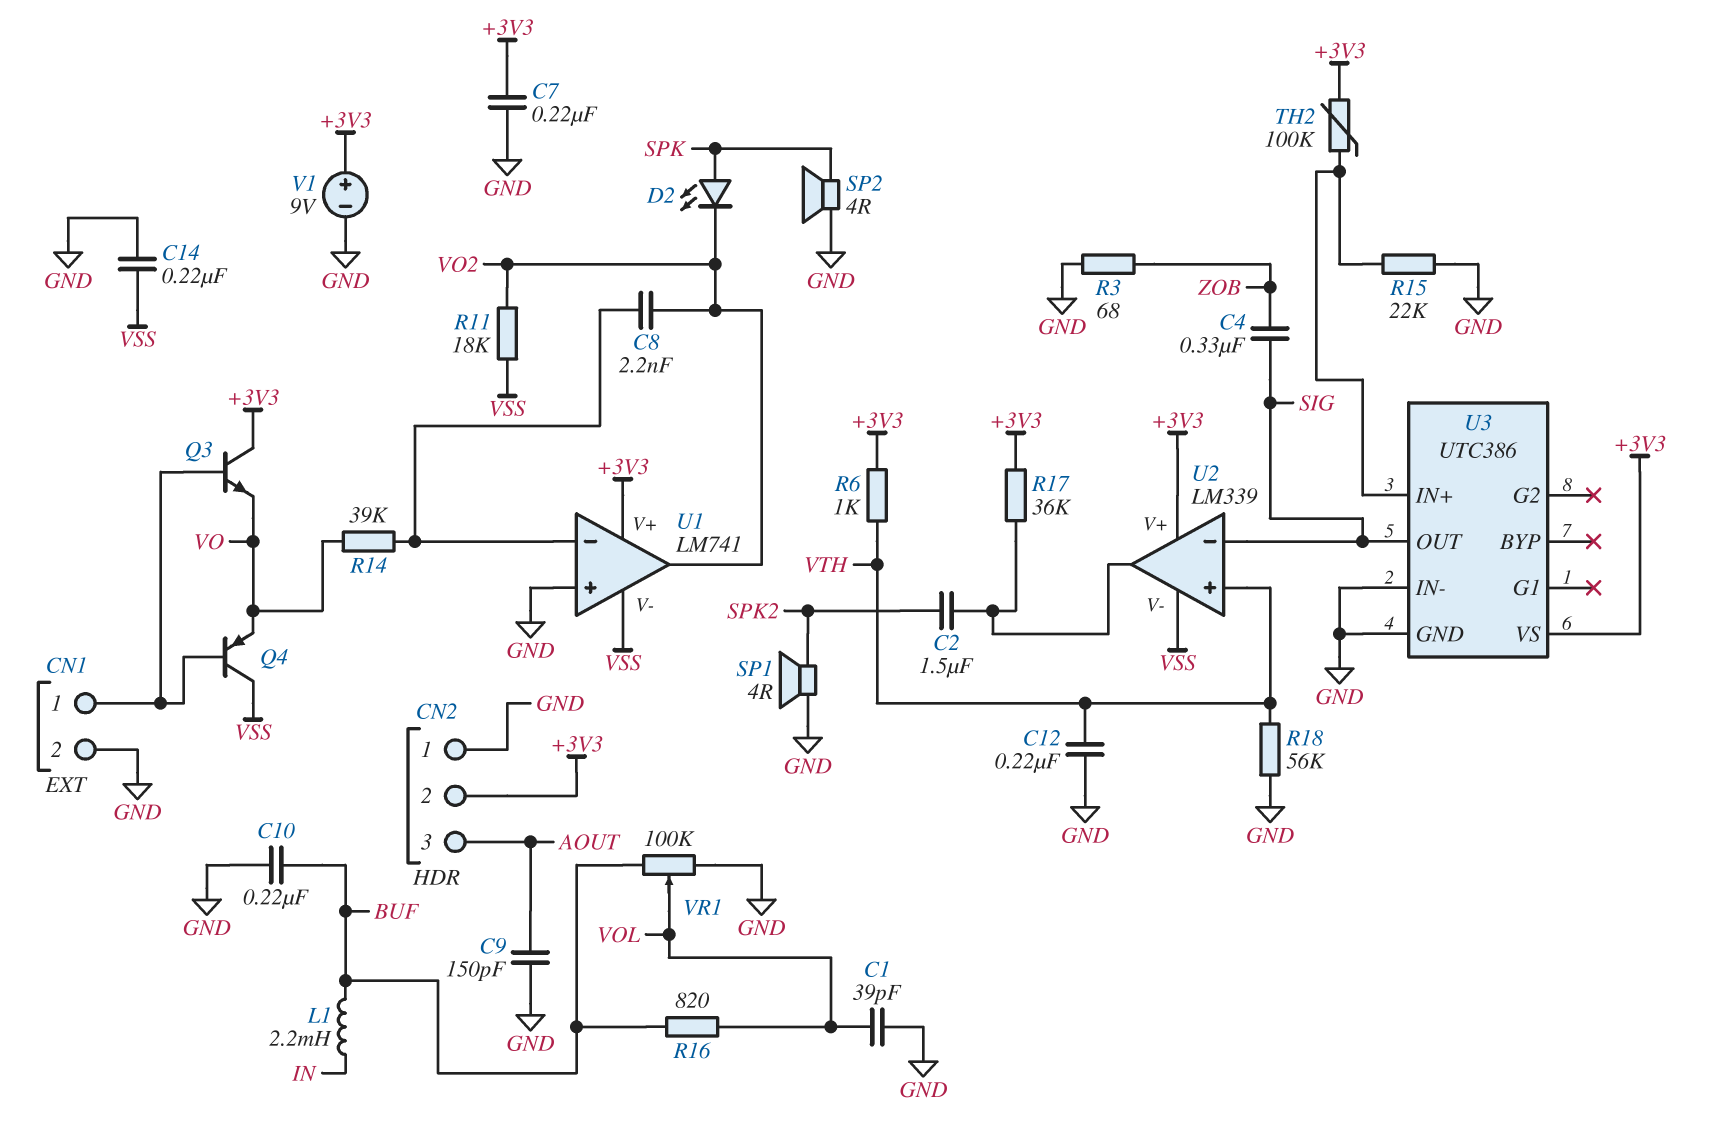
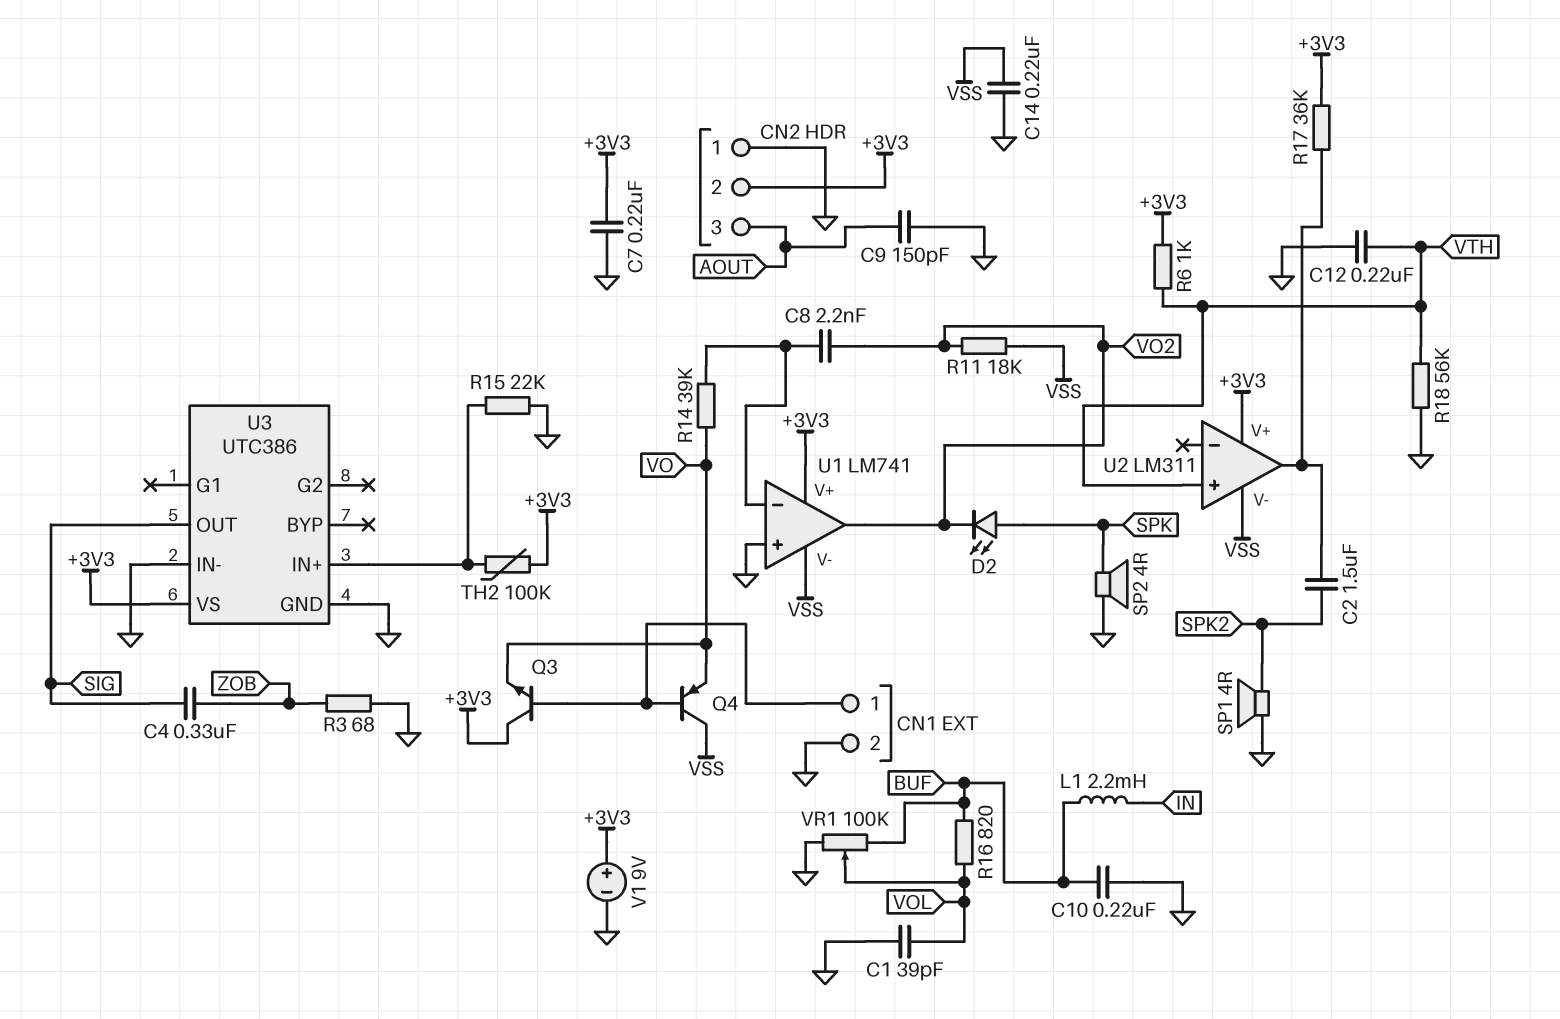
U2: LM339 -> LM311
U2 pin in-: SIG -> none

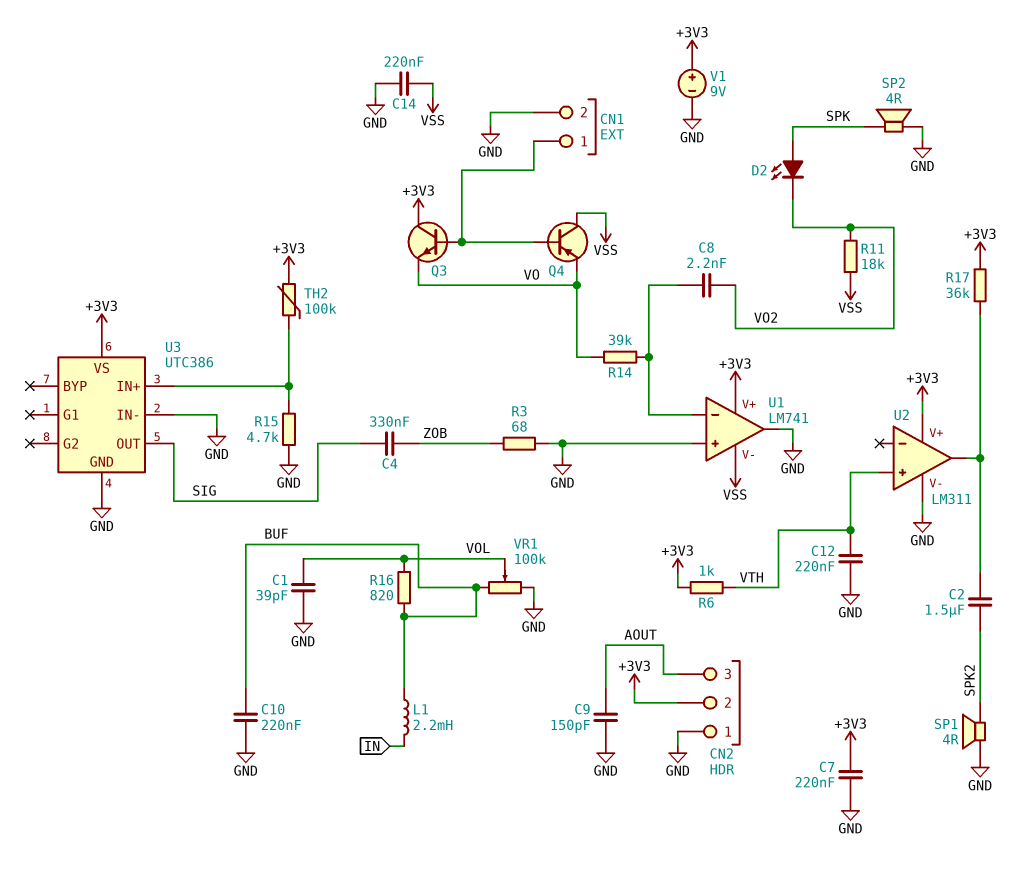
R15: 22k (GND, U3/IN+) -> 4.7k (GND, U3/IN+)
R18: 56k (GND, VTH) -> none
U1 pin out: VO2 -> GND
U2 pin V-: VSS -> GND

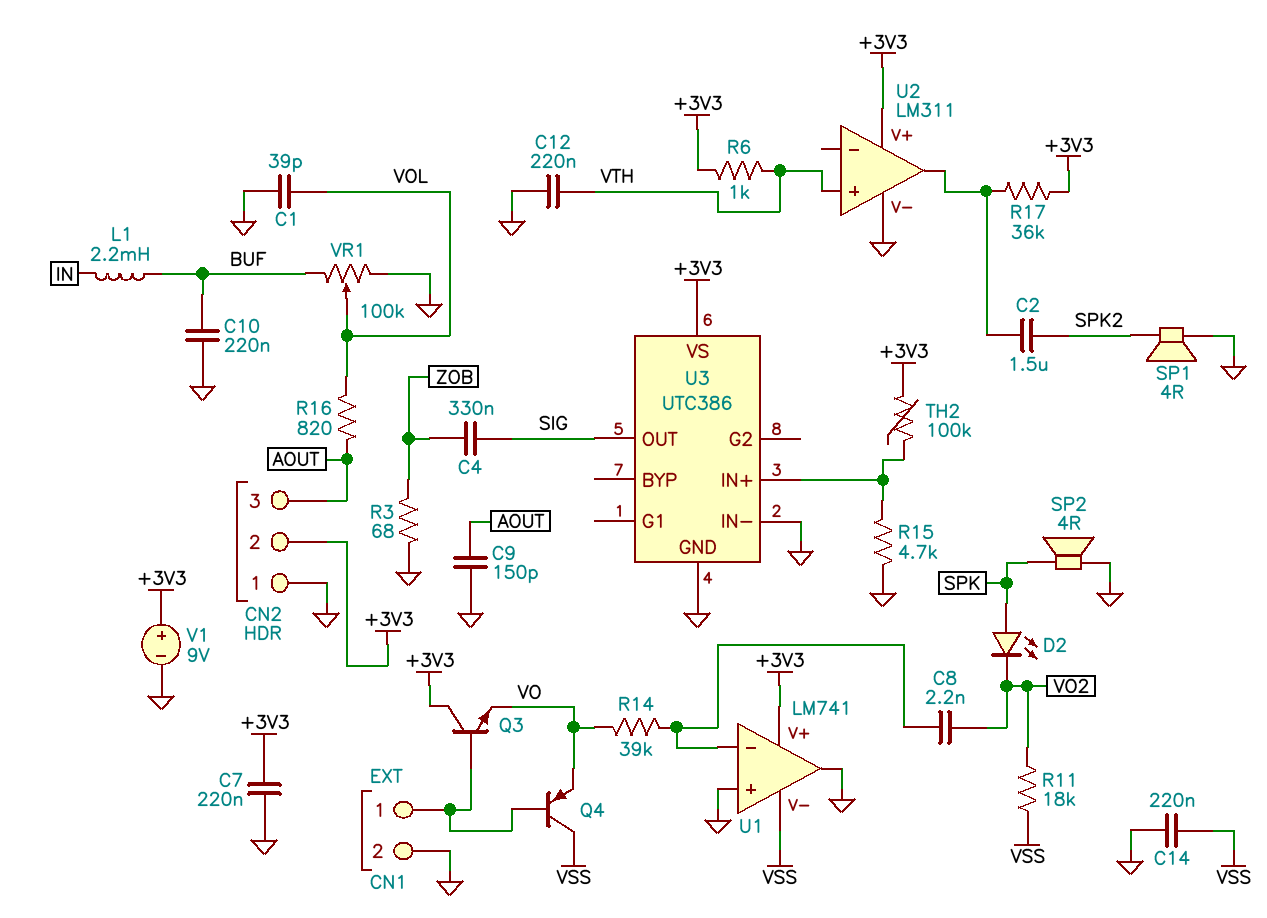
R16: 820 (BUF, VOL) -> 820 (AOUT, VOL)

